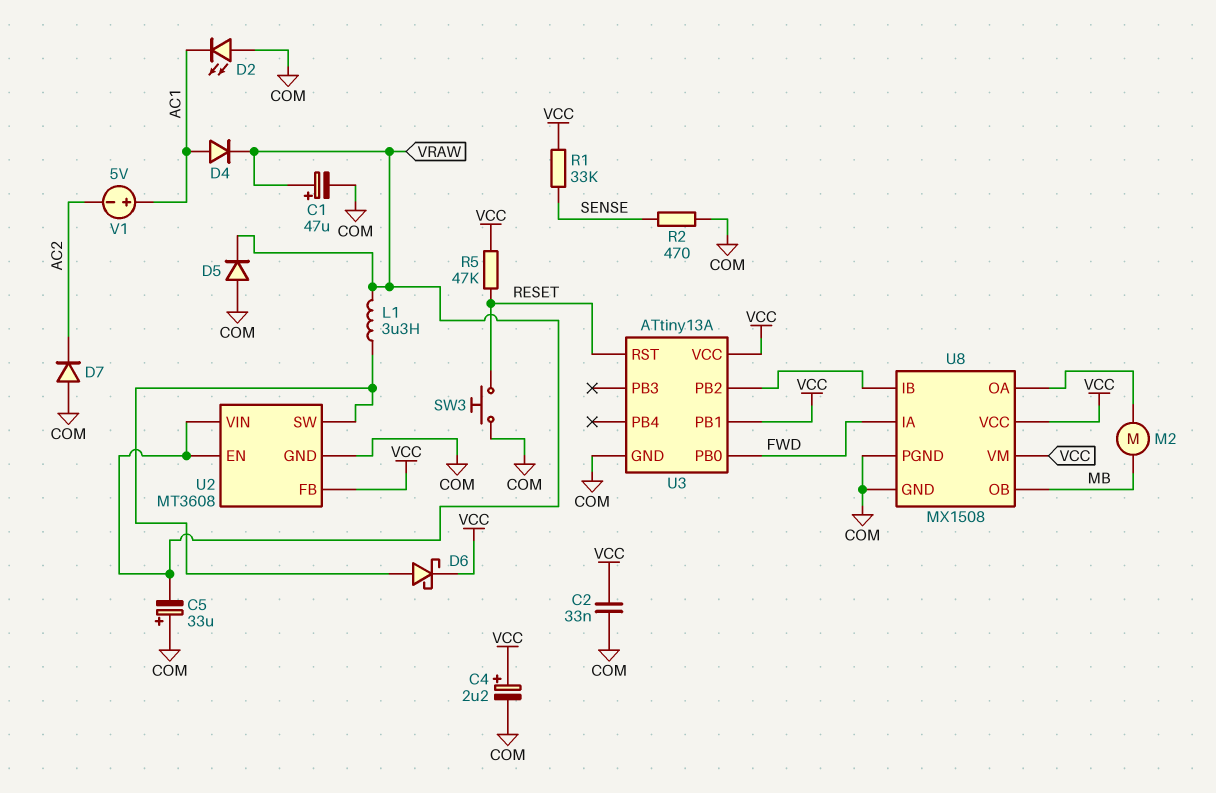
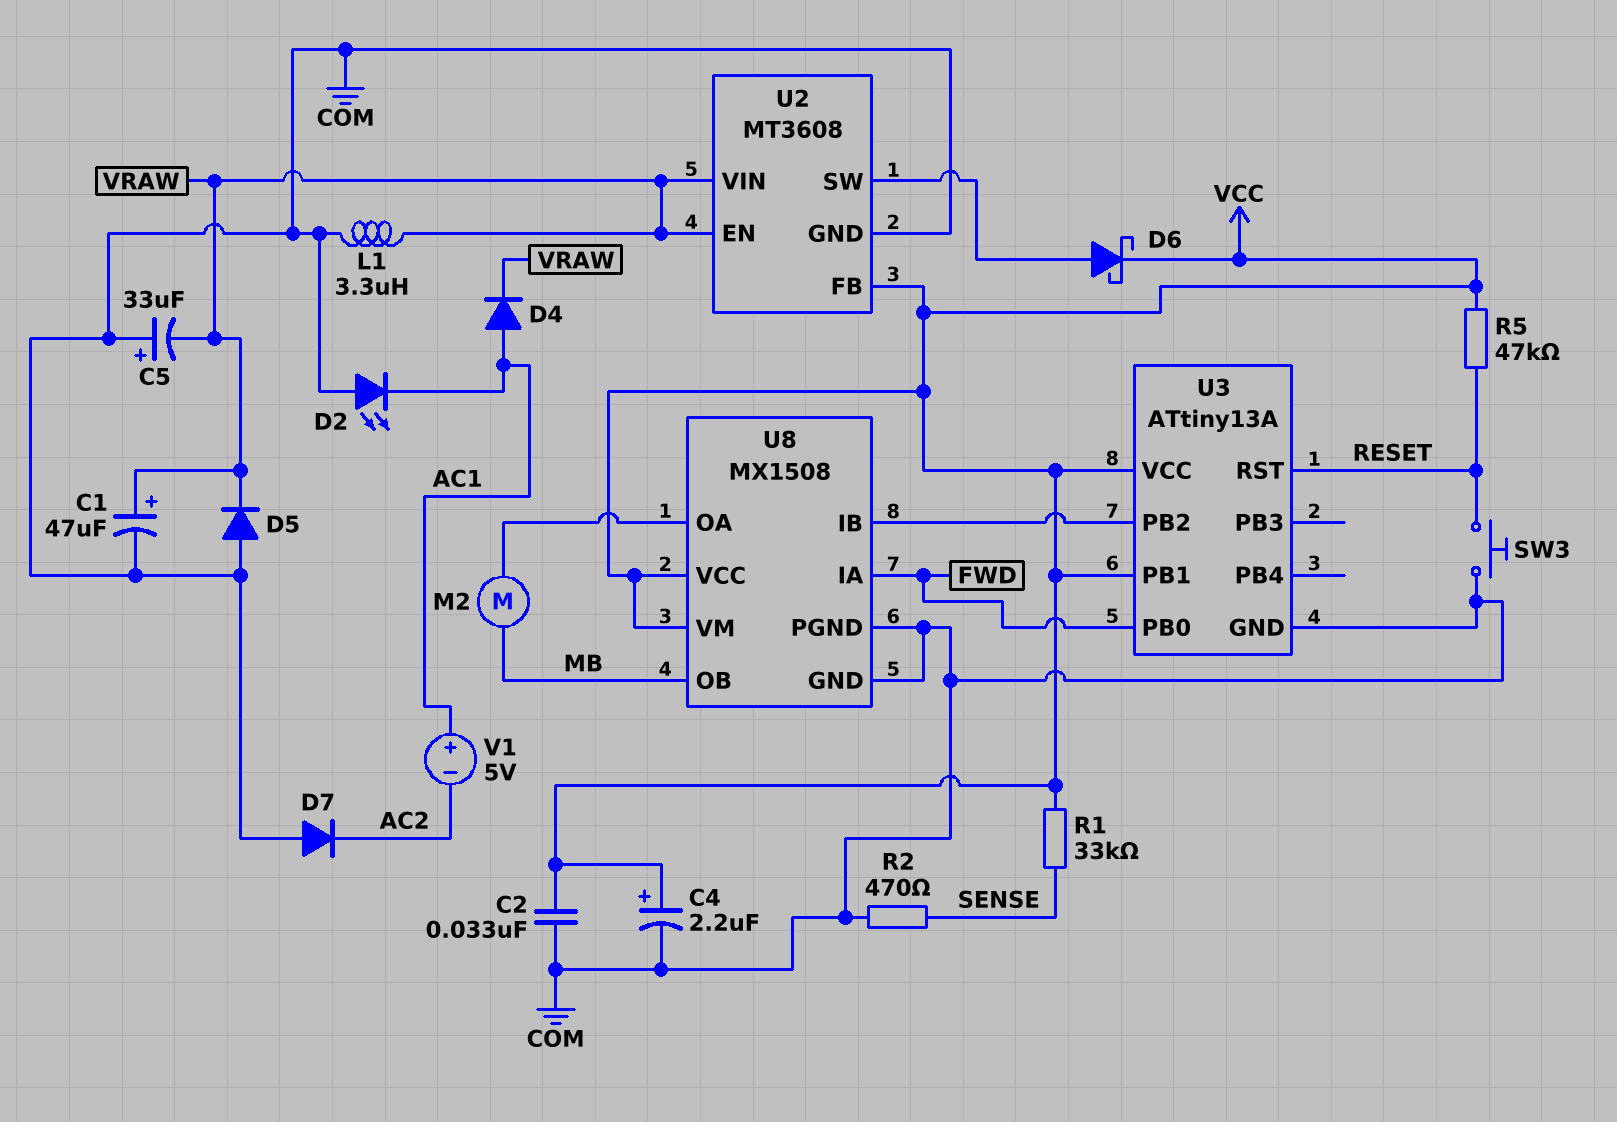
L1: 3.3uH (U2/SW, VRAW) -> 3.3uH (COM, VRAW)

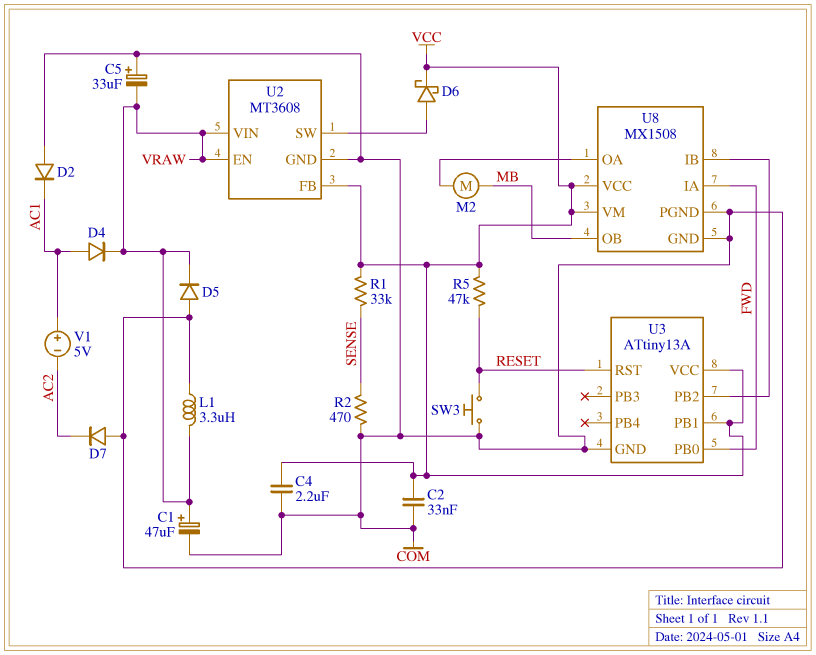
C4: 2.2uF (plus VCC, minus COM) -> 2.2uF (COM, VCC)
D2: LED (A COM, K AC1) -> diode (A COM, K AC1)

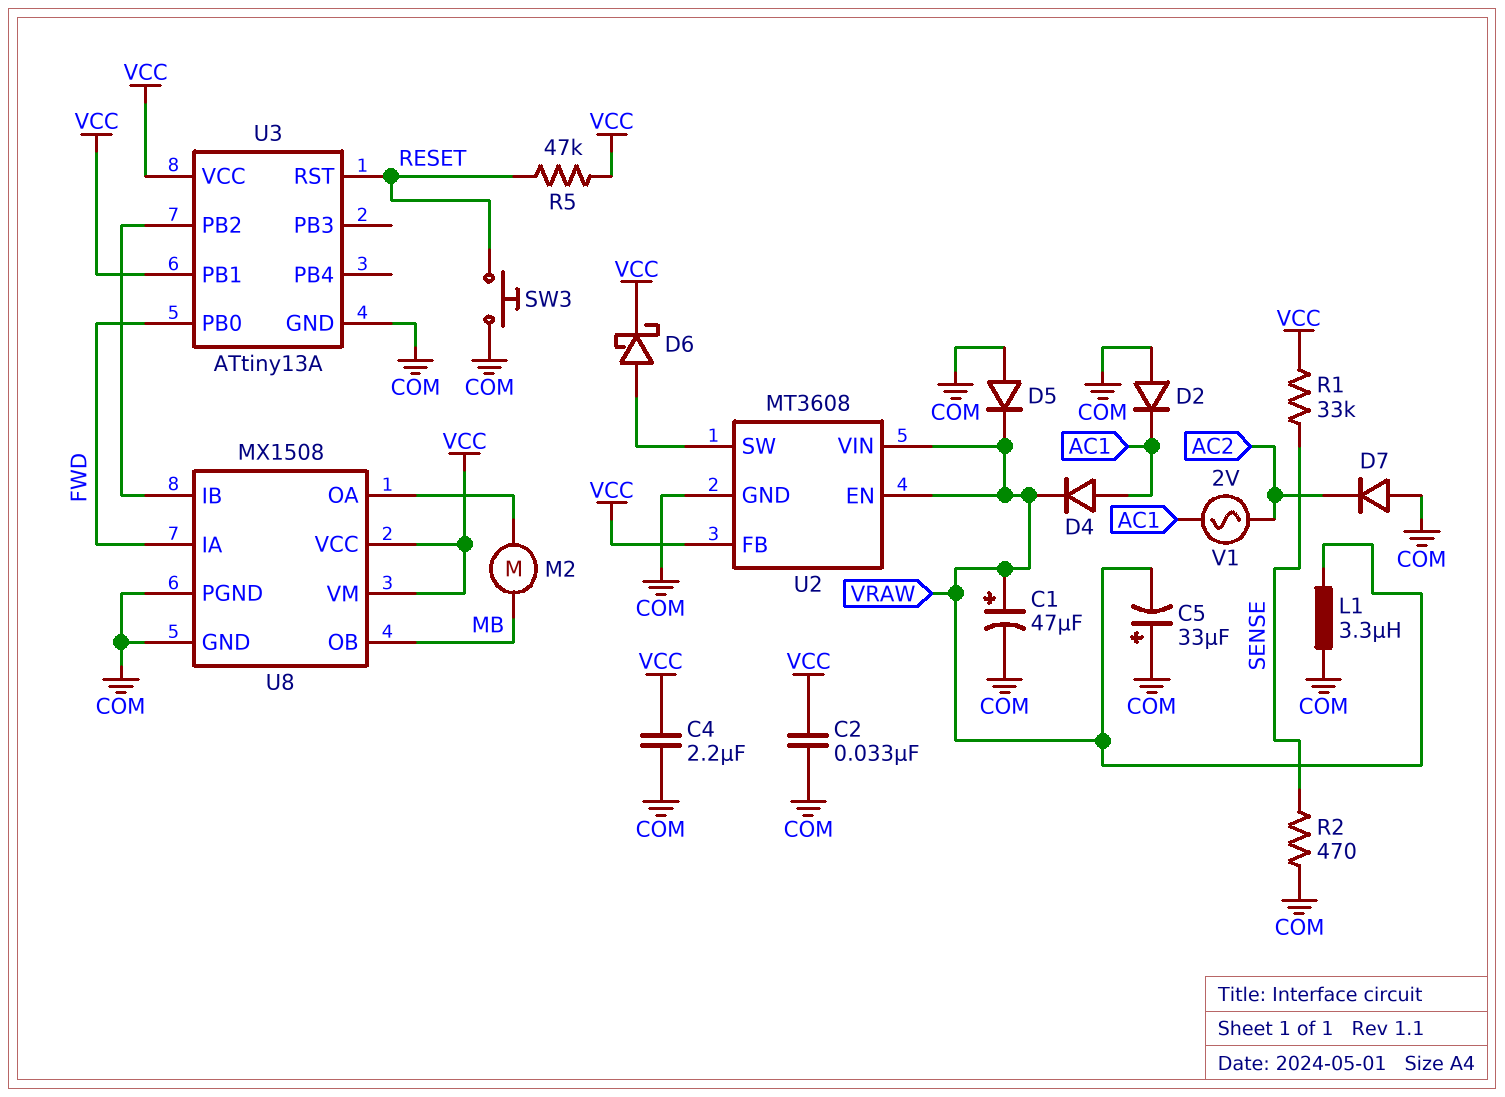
V1: 5V (plus AC1, minus AC2) -> AC 2V (AC1, AC2)

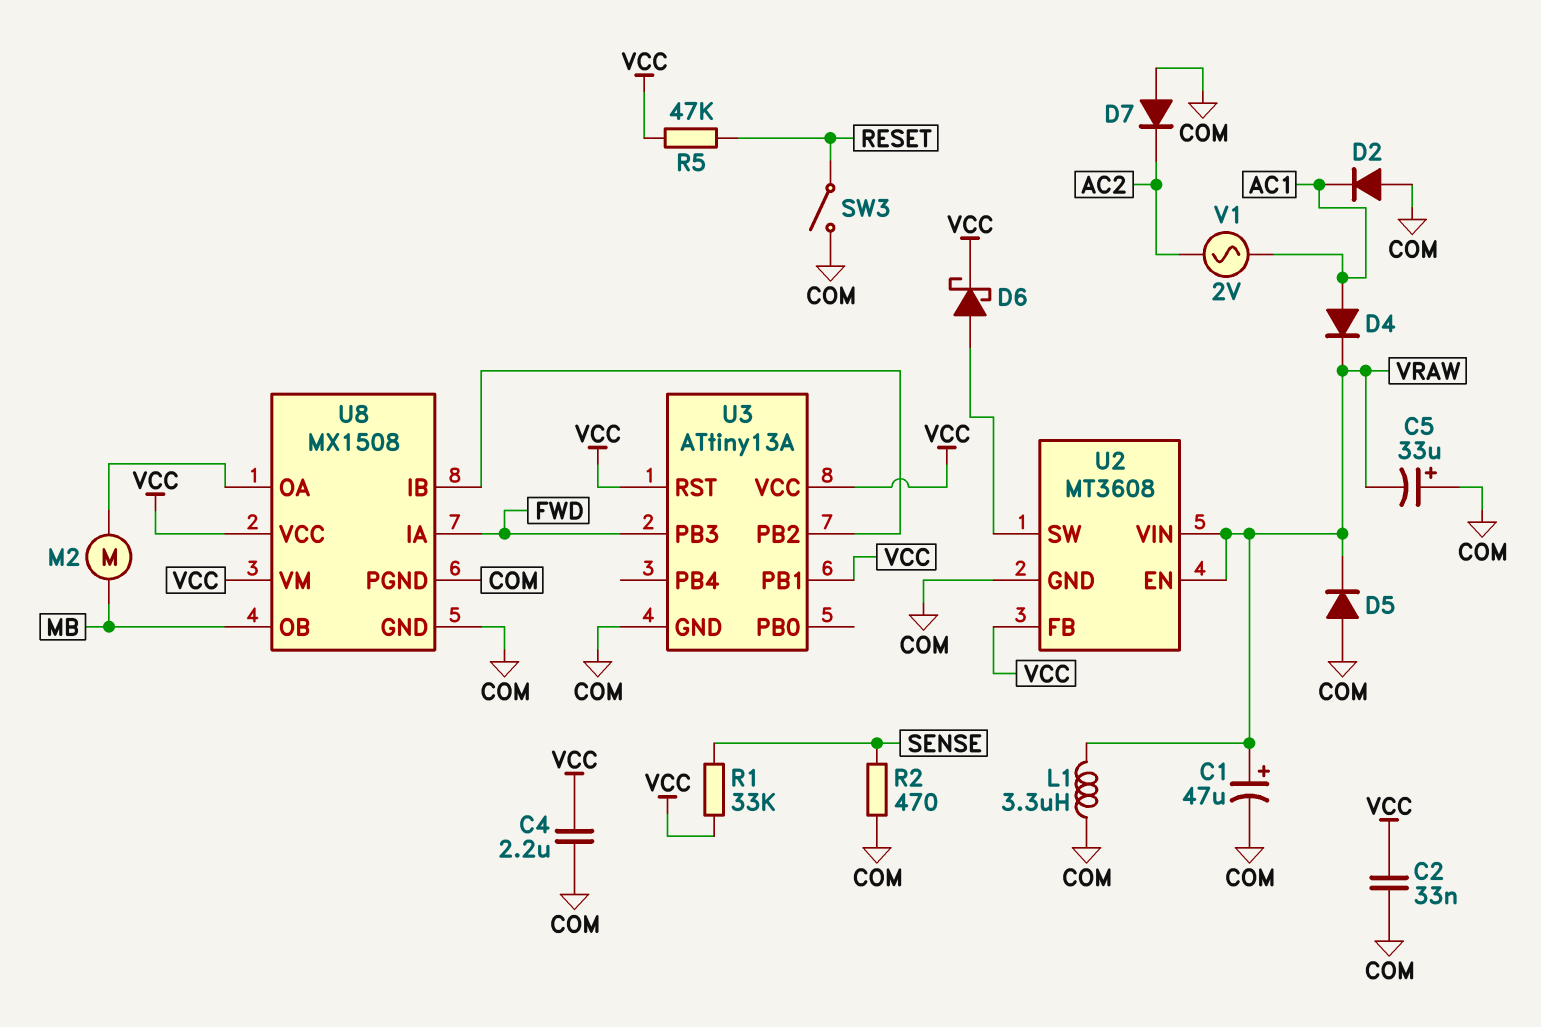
SW3: button (COM, RESET) -> switch (COM, RESET)
U3 pin PB0: FWD -> none
U3 pin PB3: none -> FWD
U3 pin RST: RESET -> VCC

